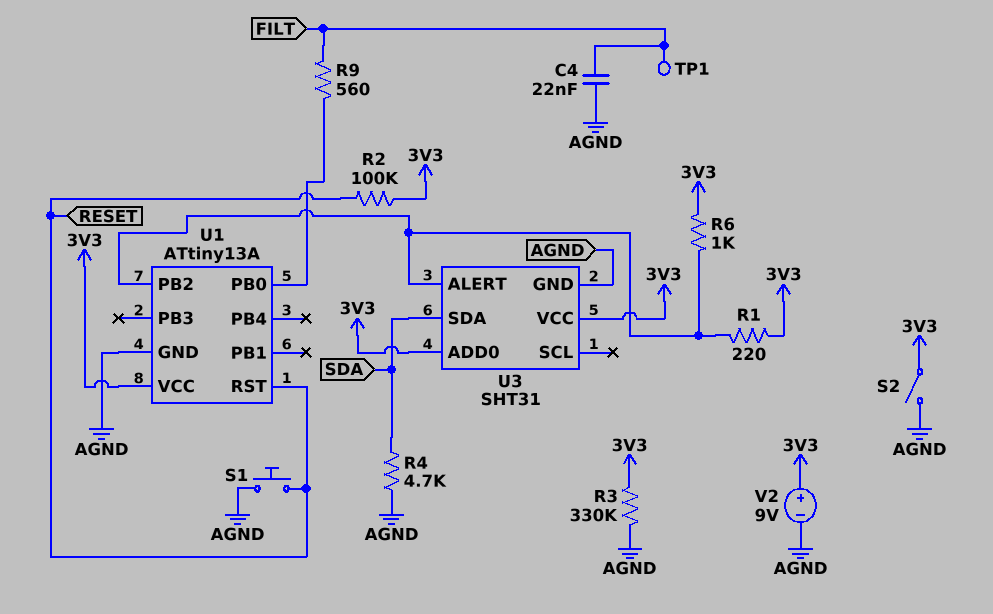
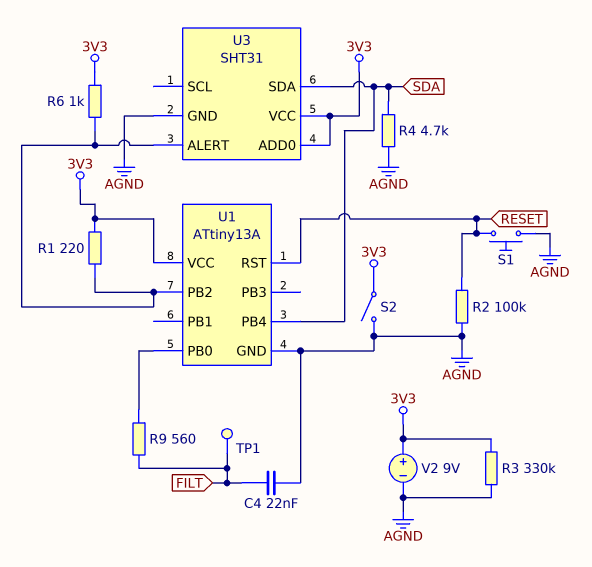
R2: 100k (3V3, RESET) -> 100k (AGND, RESET)
U1 pin PB4: none -> SDA

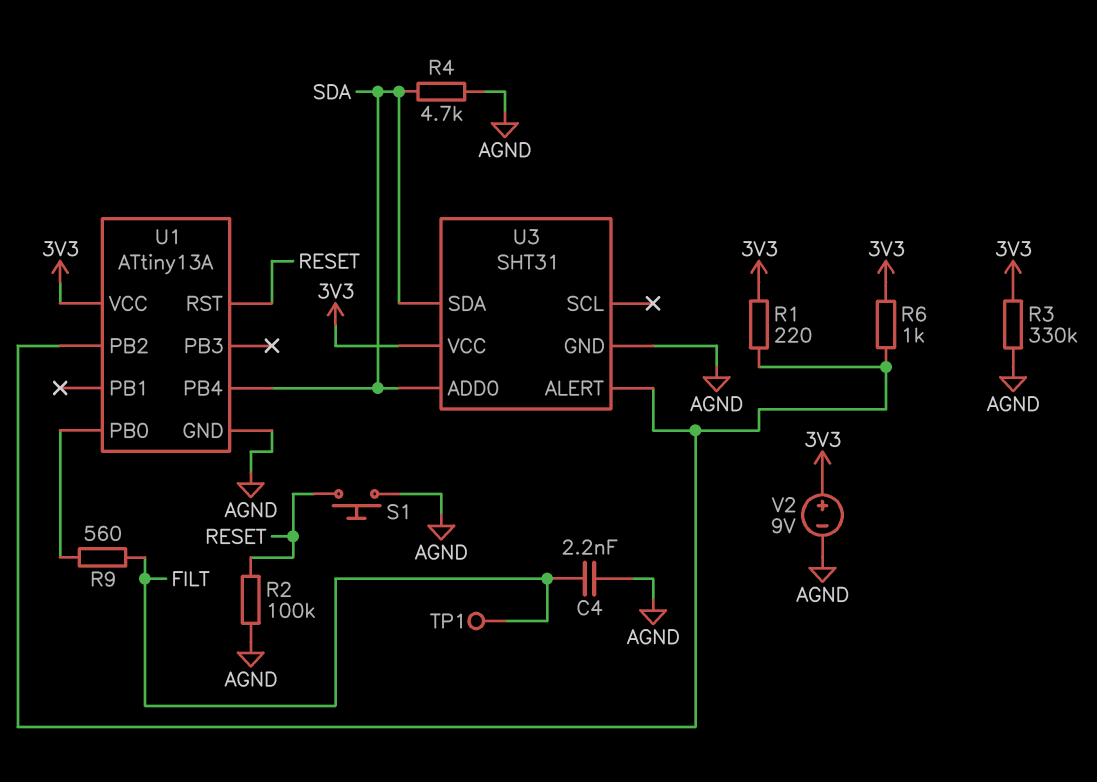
C4: 22nF (AGND, FILT) -> 2.2nF (AGND, FILT)
S2: switch (3V3, AGND) -> none
U3 pin ADD0: 3V3 -> SDA

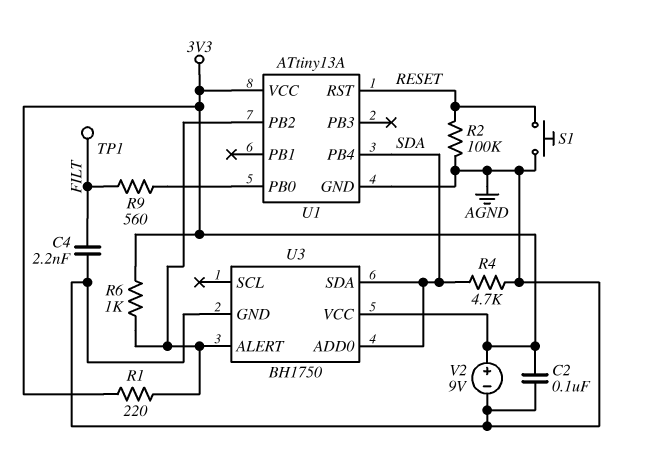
C2: none -> 100nF (3V3, AGND)
R3: 330k (3V3, AGND) -> none
U3: SHT31 -> BH1750

